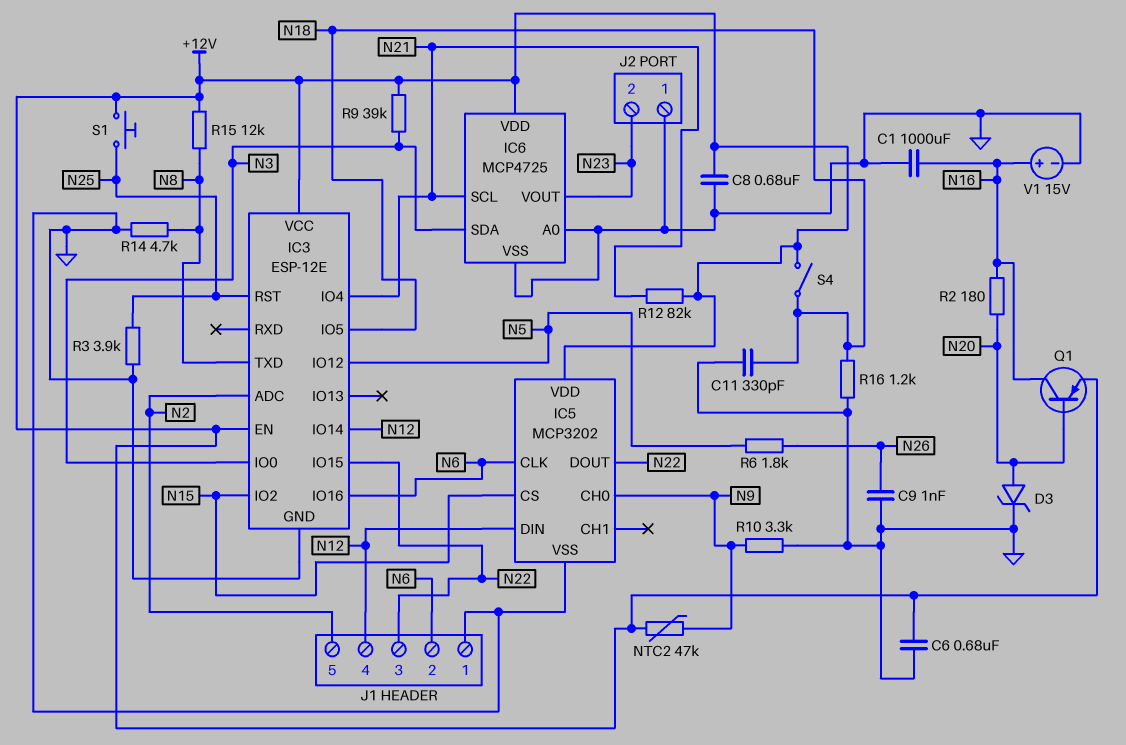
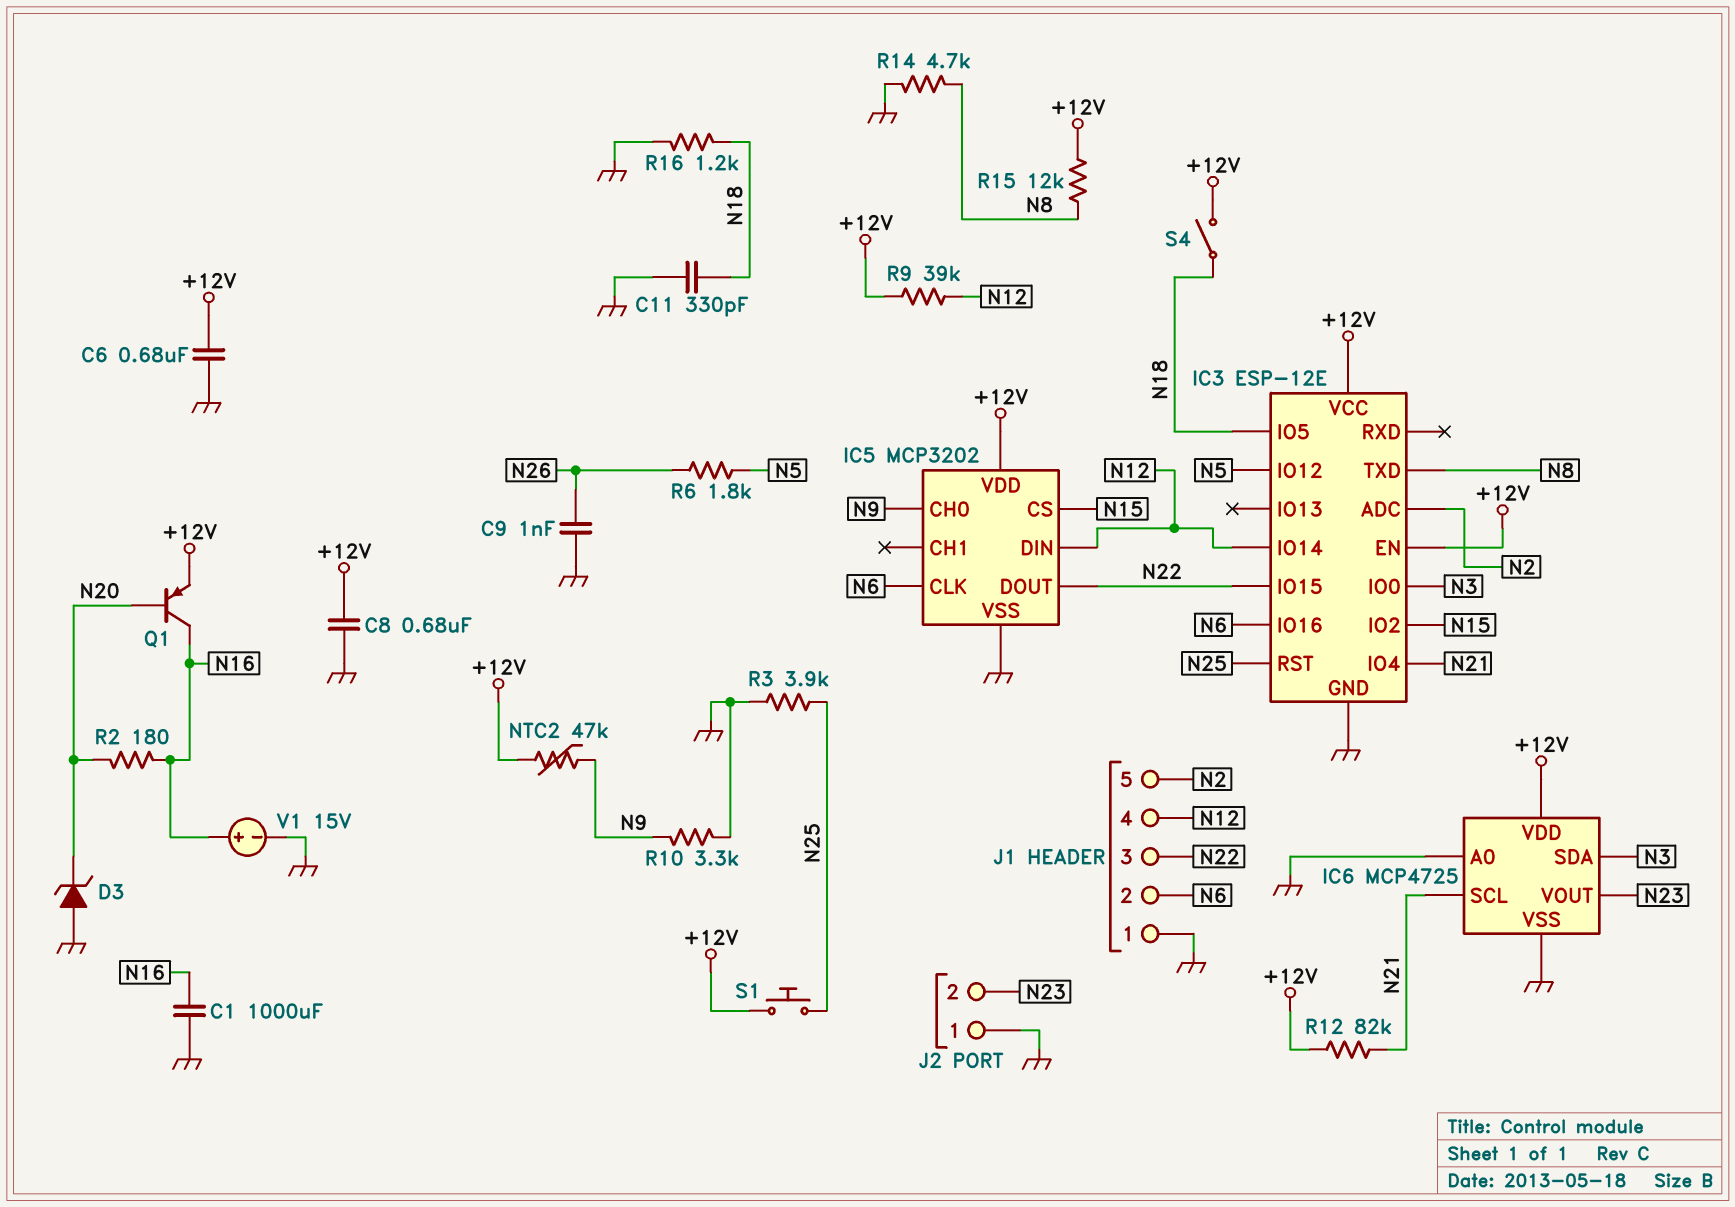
D3: zener (A N20, K GND) -> zener (A GND, K N20)
R9: 39k (+12V, N3) -> 39k (+12V, N12)

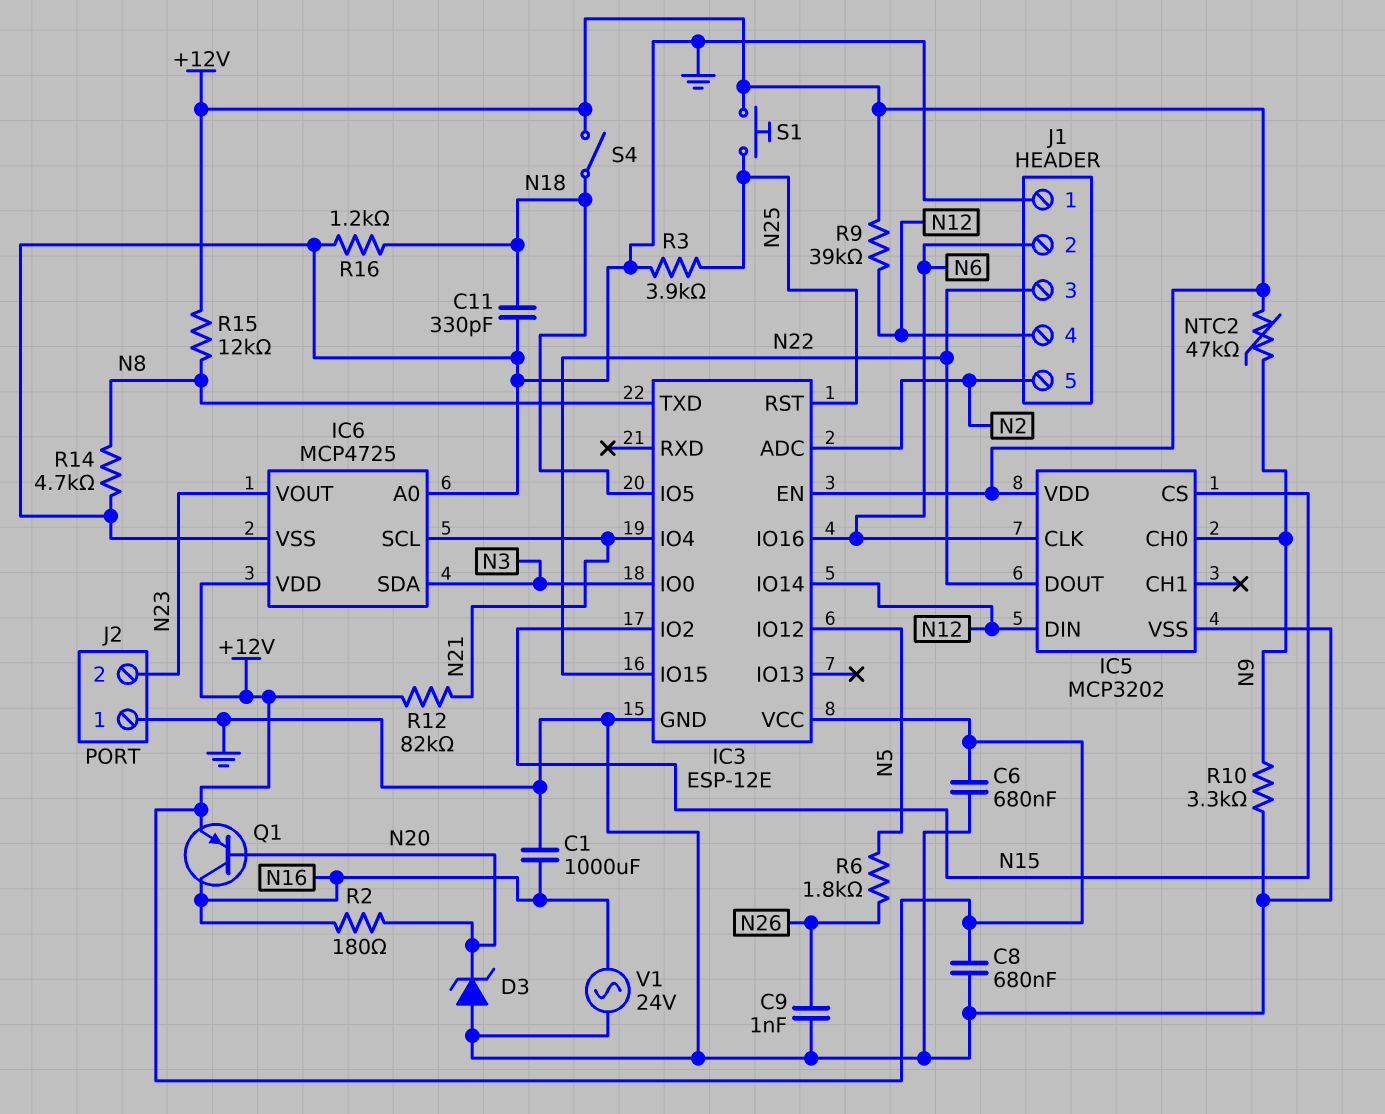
V1: 15V (plus N16, minus GND) -> AC 24V (GND, N16)

